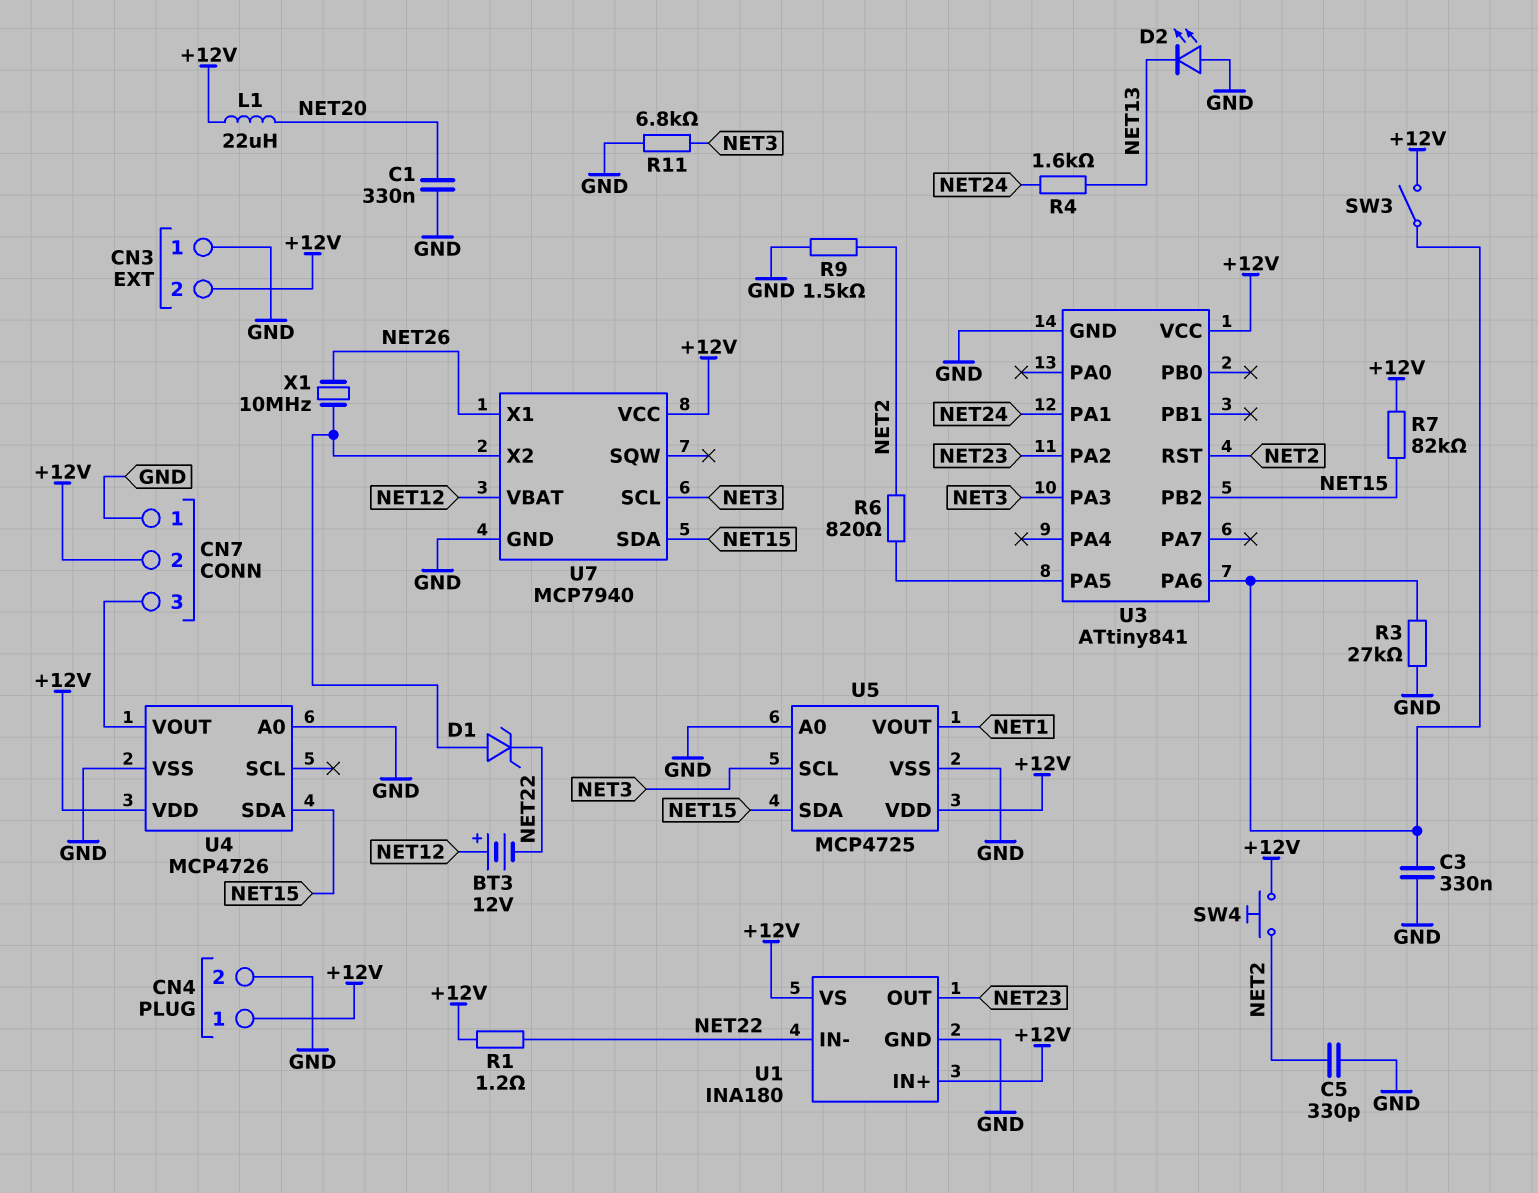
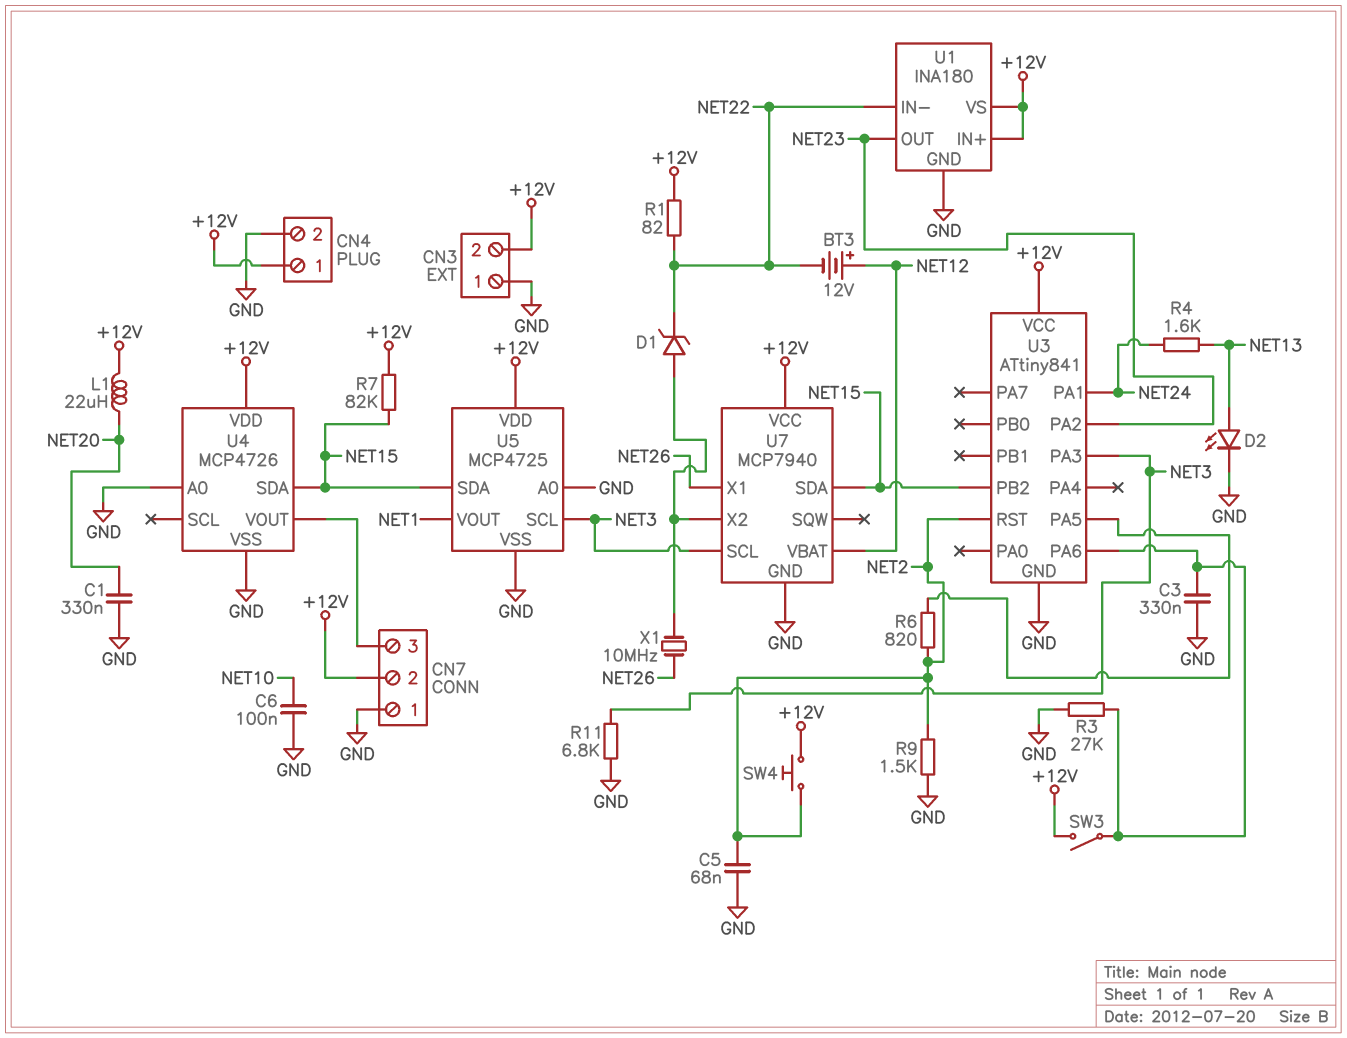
C5: 330pF (GND, NET2) -> 68nF (GND, NET2)
C6: none -> 100nF (GND, NET10)
D2: LED (A GND, K NET13) -> LED (A NET13, K GND)
R1: 1.2 (+12V, NET22) -> 82 (+12V, NET22)

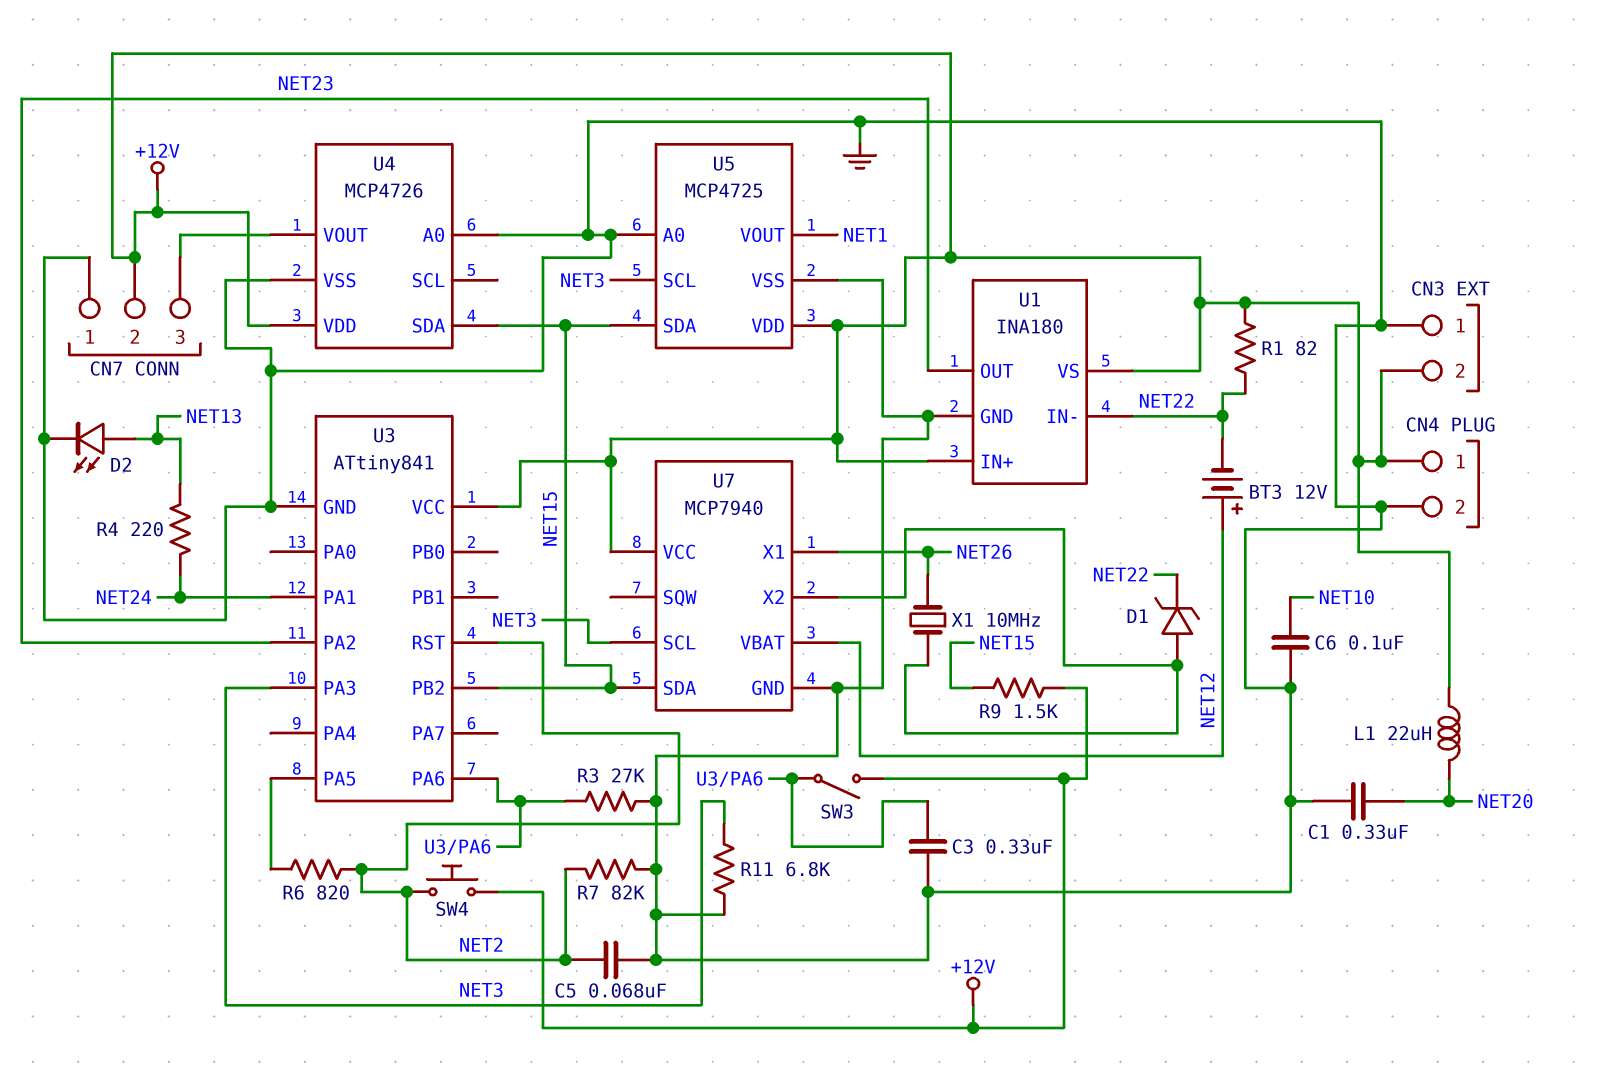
R4: 1.6k (NET13, NET24) -> 220 (NET13, NET24)
R7: 82k (+12V, NET15) -> 82k (GND, NET2)
R9: 1.5k (GND, NET2) -> 1.5k (+12V, NET15)

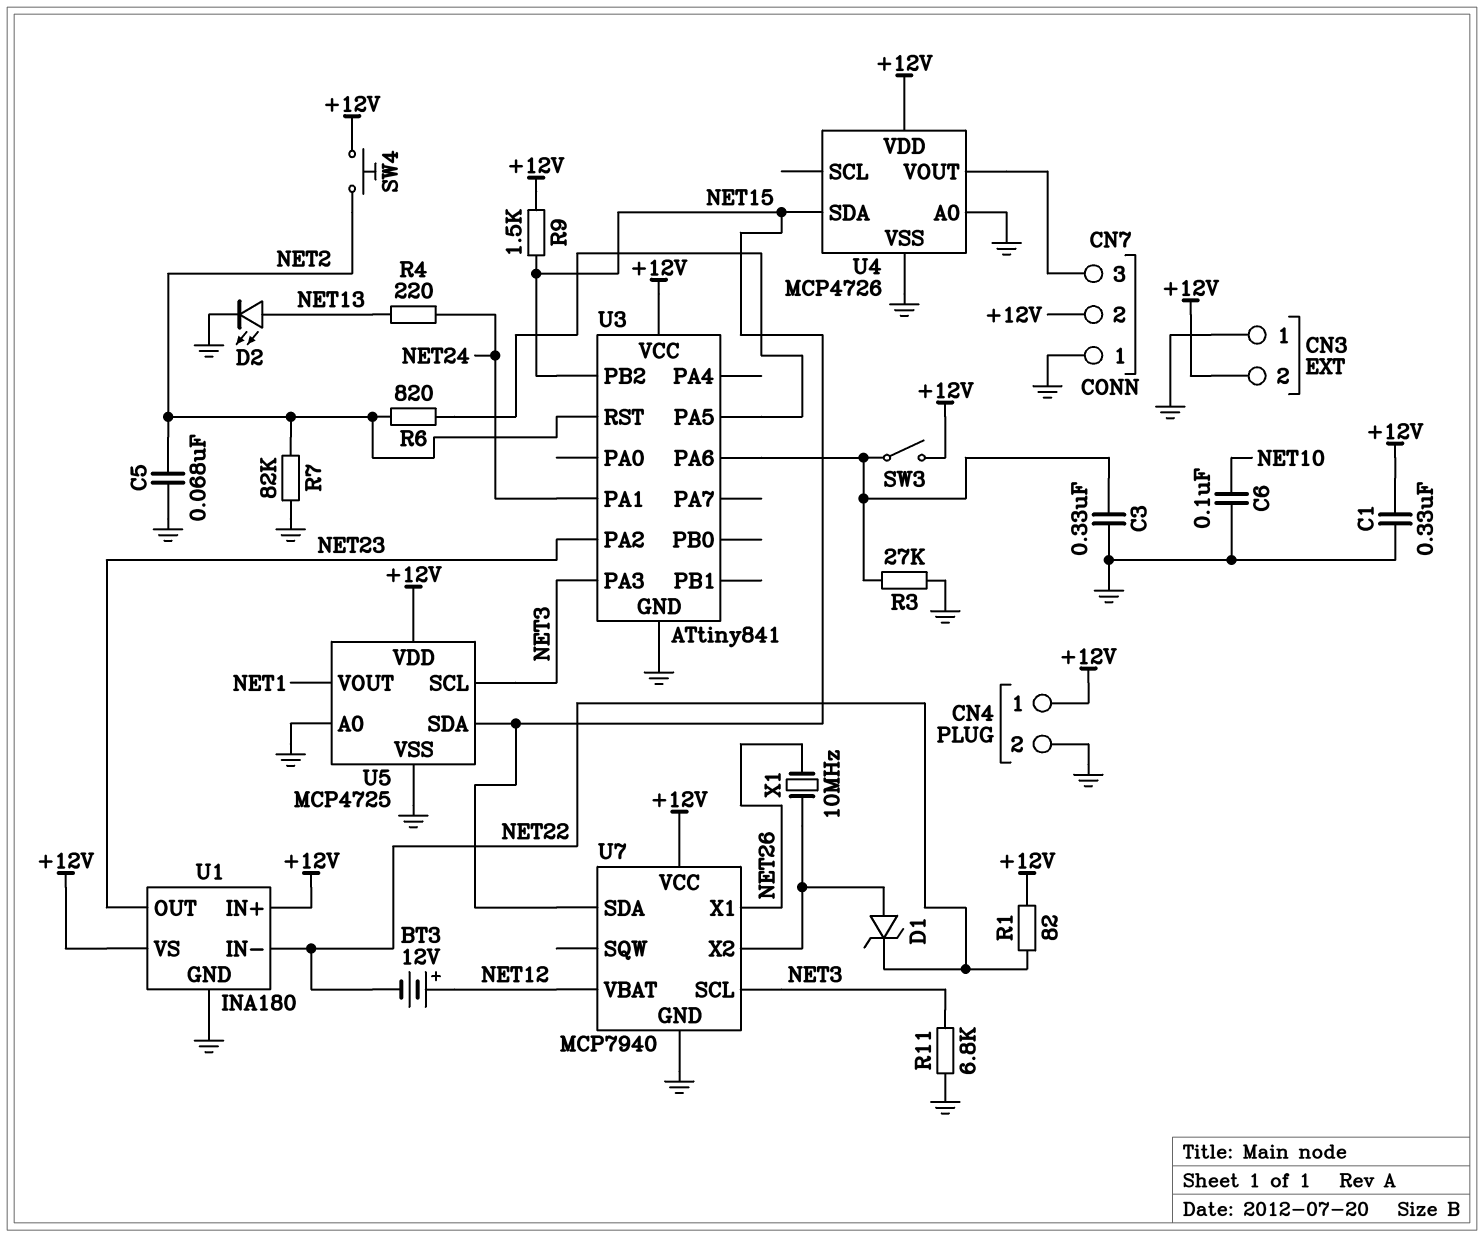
C1: 330nF (GND, NET20) -> 330nF (+12V, GND)
L1: 22uH (+12V, NET20) -> none

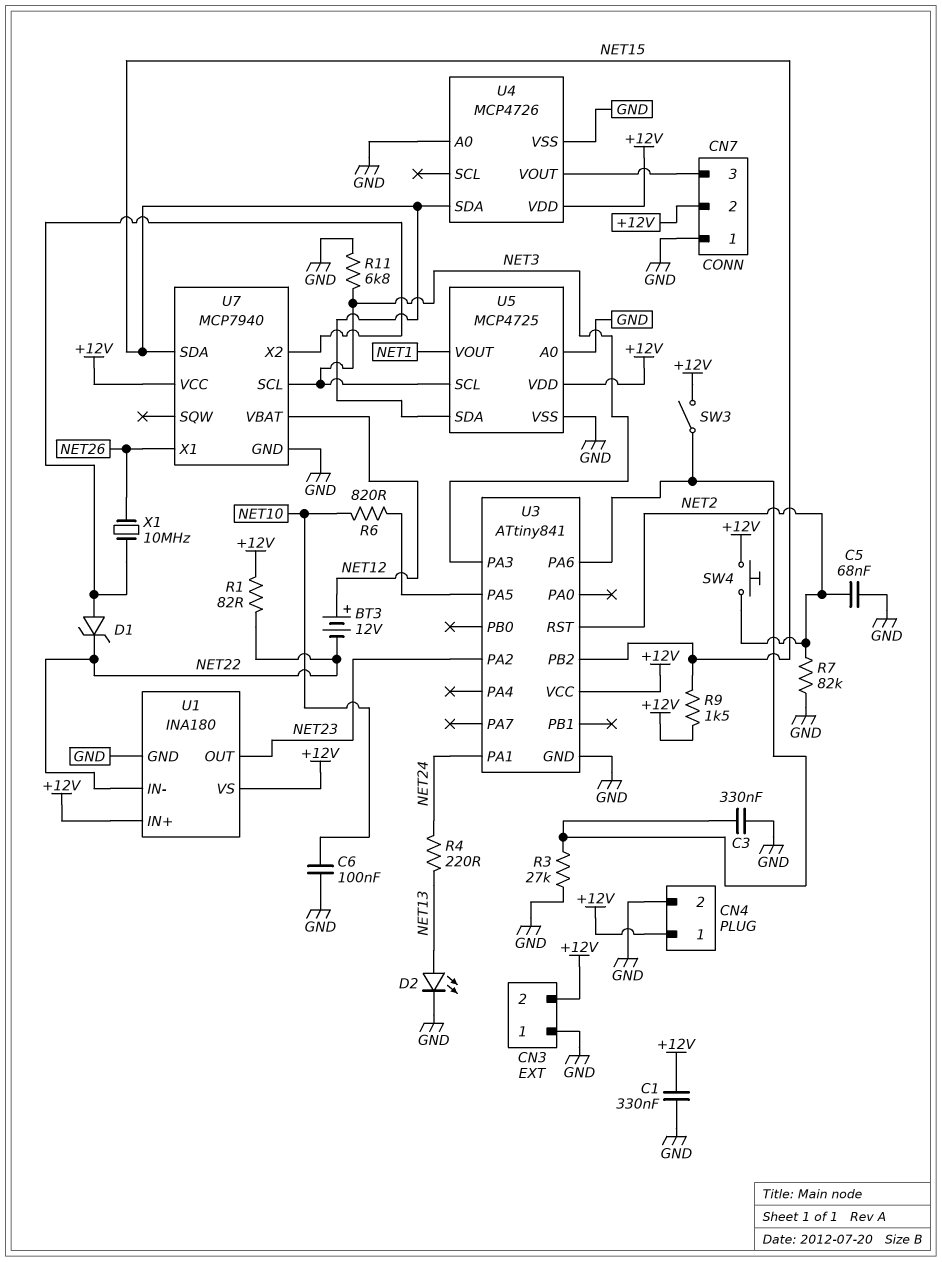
R6: 820 (NET2, U3/PA5) -> 820 (NET10, U3/PA5)

